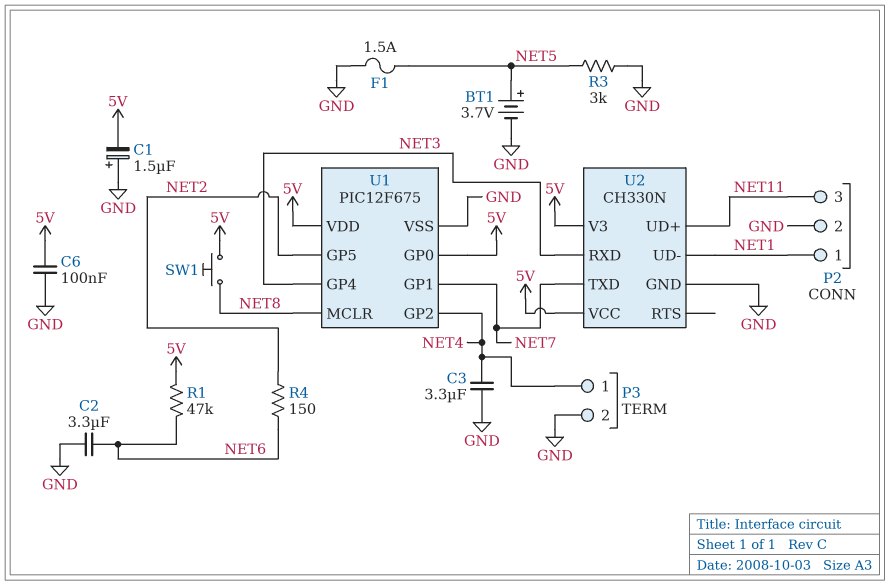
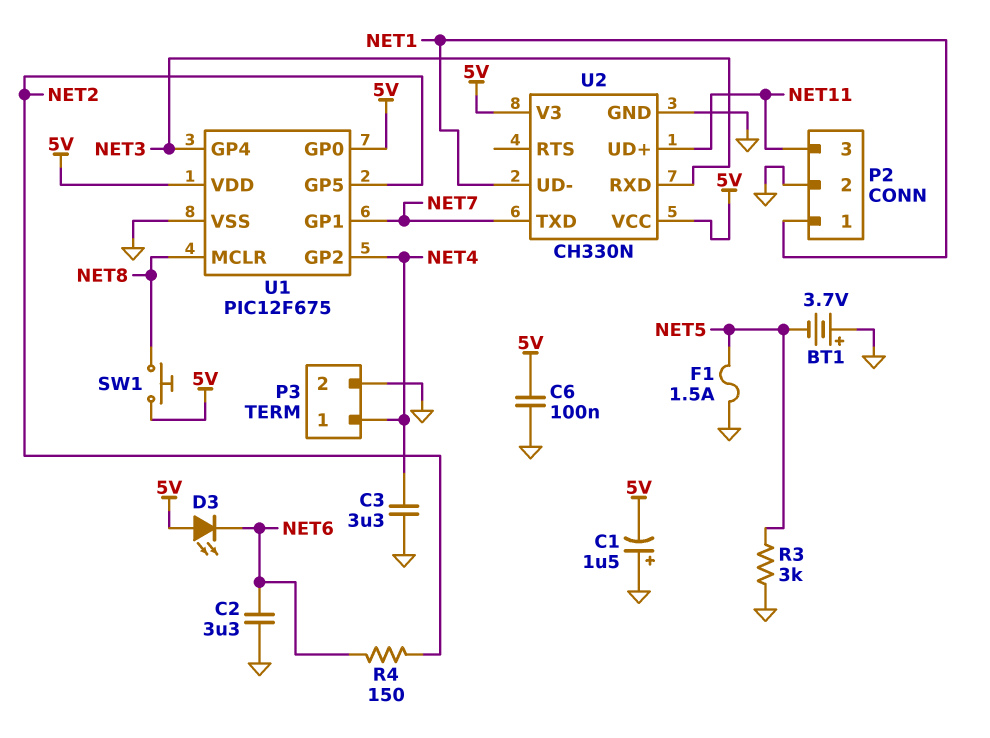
BT1: 3.7V (plus NET5, minus GND) -> 3.7V (plus GND, minus NET5)
D3: none -> LED (A 5V, K NET6)
R1: 47k (5V, NET6) -> none

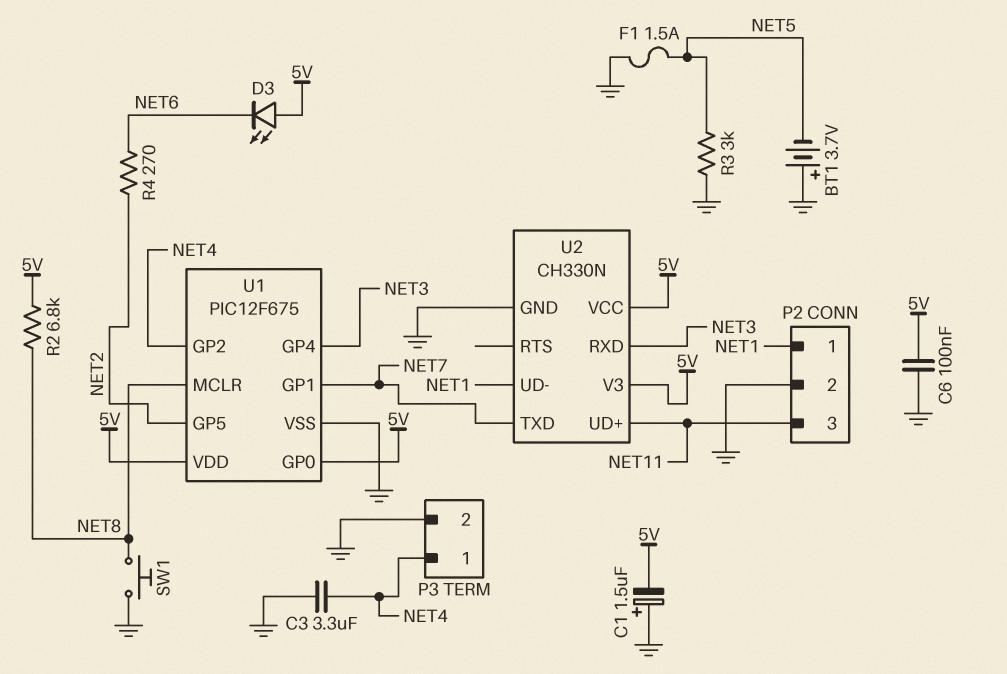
C2: 3.3uF (GND, NET6) -> none
R2: none -> 6.8k (5V, NET8)
R4: 150 (NET2, NET6) -> 270 (NET2, NET6)
SW1: button (5V, NET8) -> button (GND, NET8)

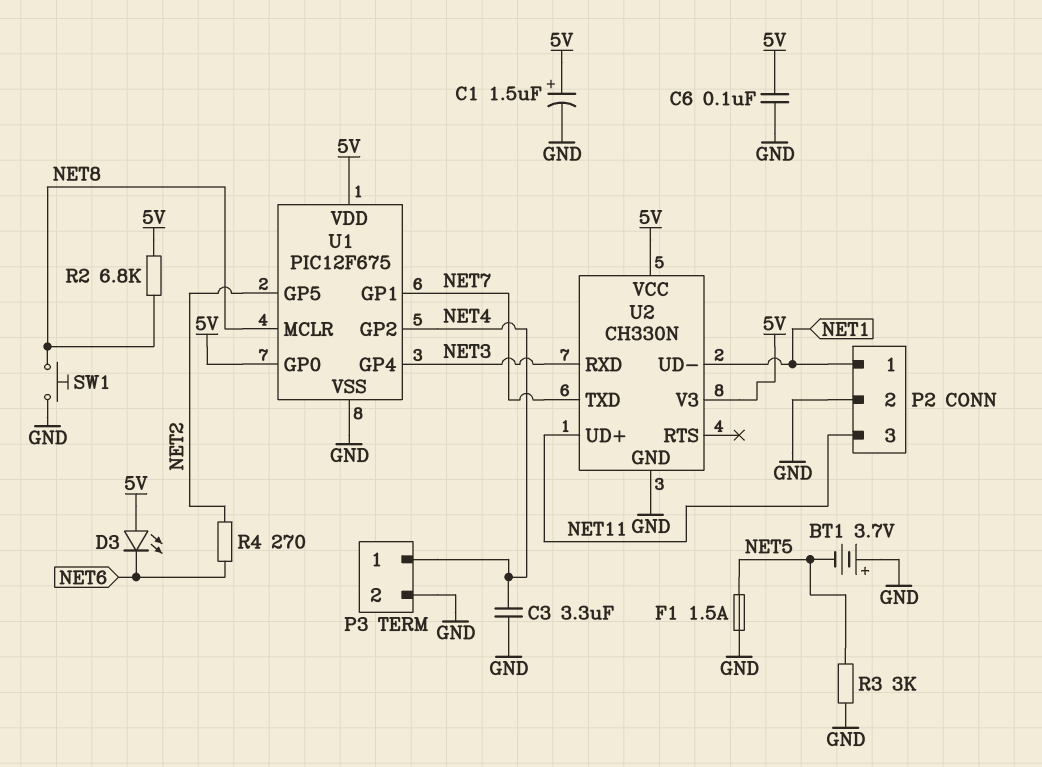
C1: 1.5uF (plus GND, minus 5V) -> 1.5uF (plus 5V, minus GND)

